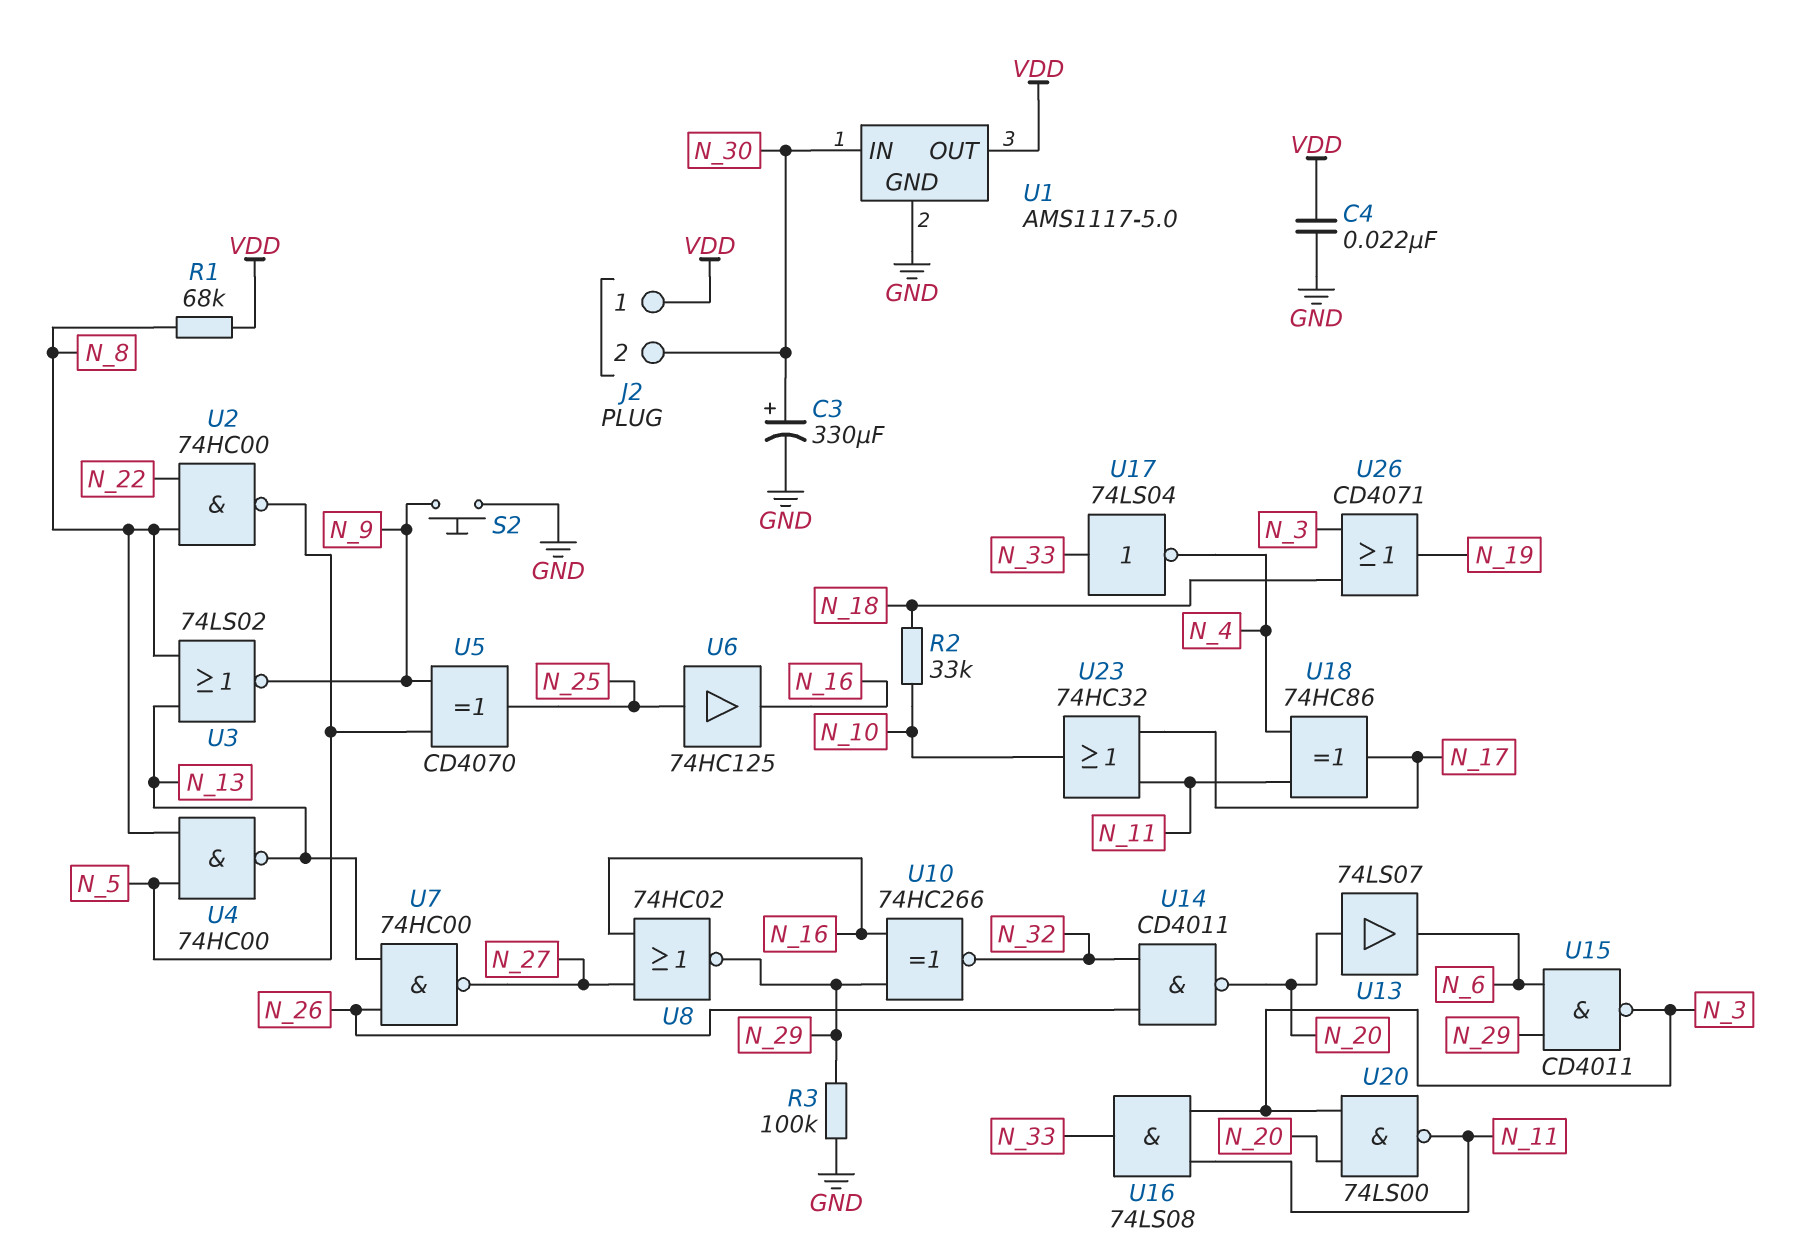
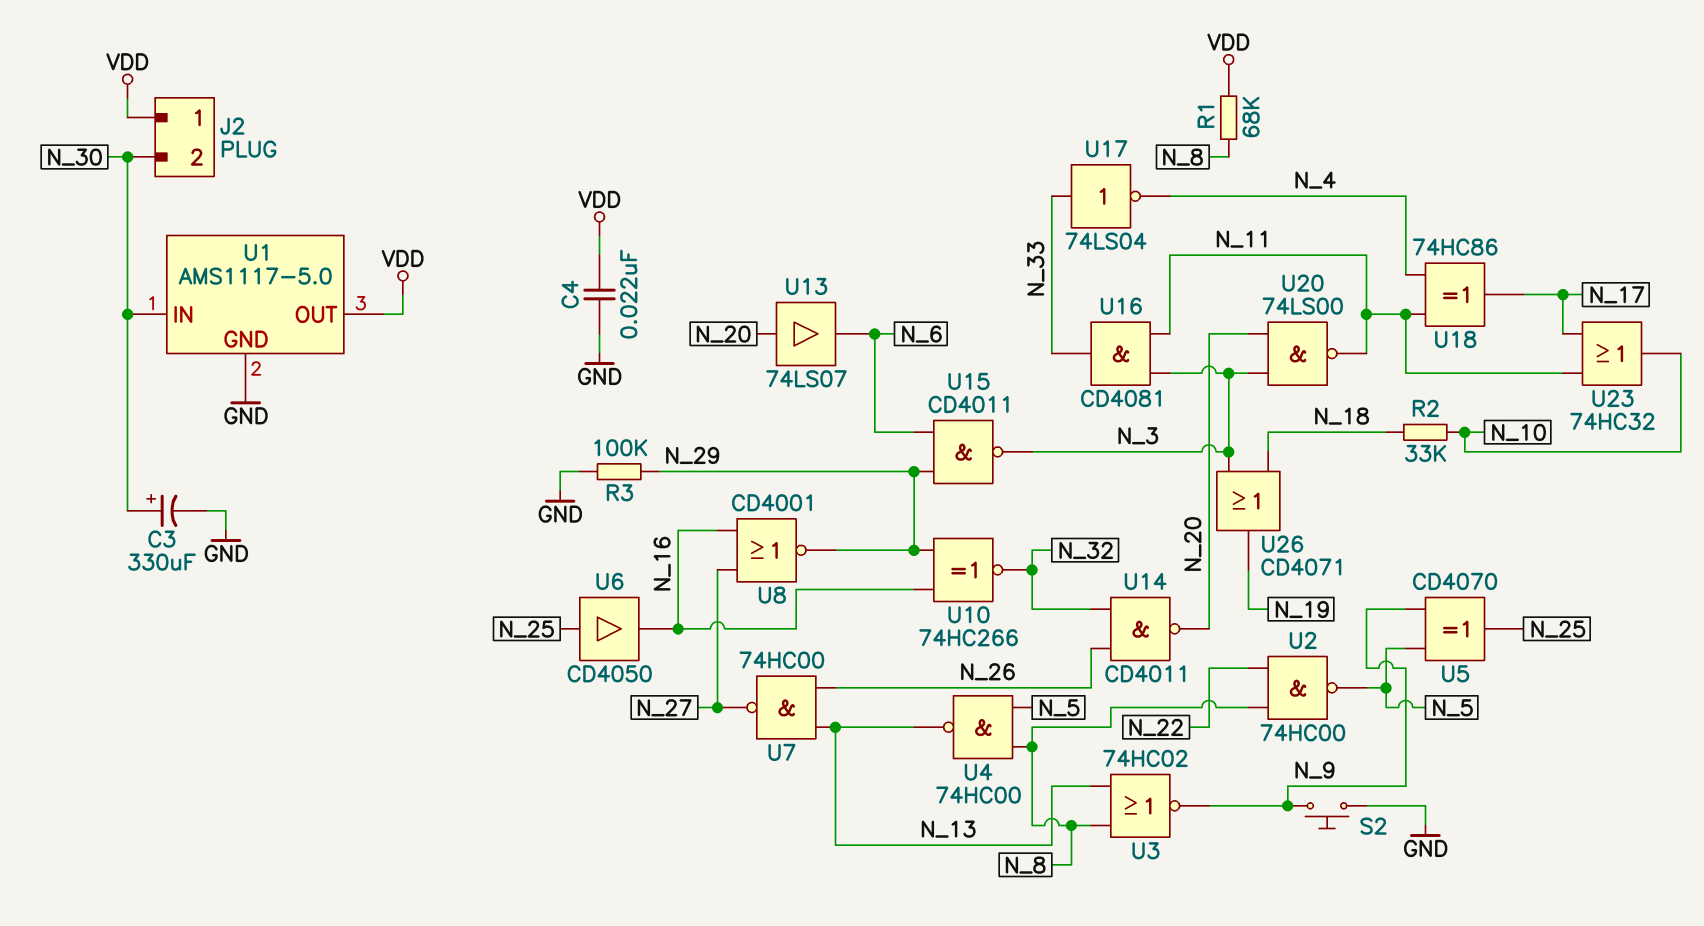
U3: NOR 74LS02 (in N_8, in N_13, out N_9) -> NOR 74HC02 (in N_8, in N_13, out N_9)
U6: buffer 74HC125 (in N_25, out N_16) -> buffer CD4050 (in N_25, out N_16)
U8: NOR 74HC02 (in N_16, in N_27, out N_29) -> NOR CD4001 (in N_16, in N_27, out N_29)
U16: AND 74LS08 (in N_3, in N_11, out N_33) -> AND CD4081 (in N_3, in N_11, out N_33)

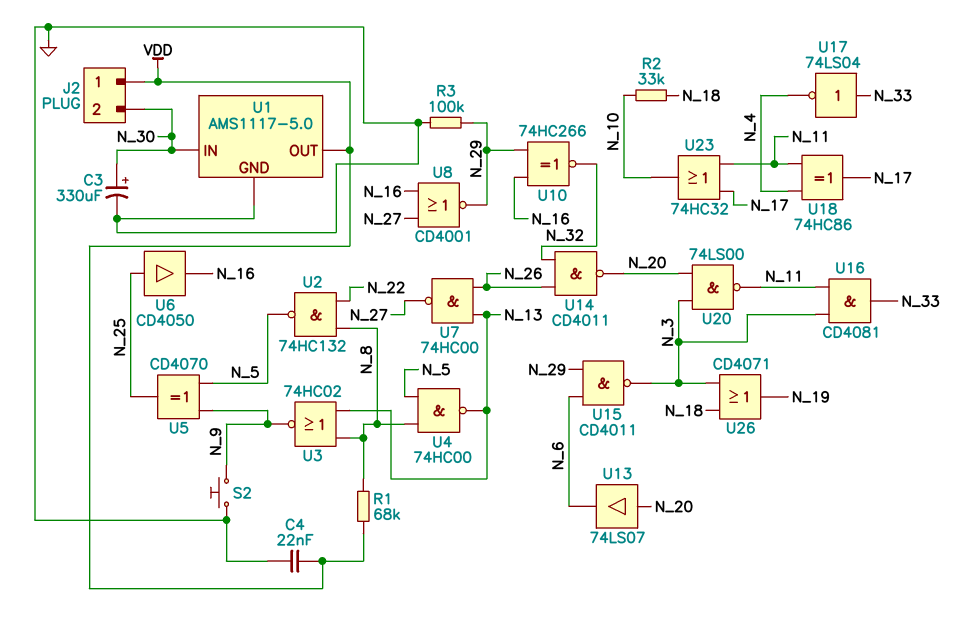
U2: NAND 74HC00 (in N_8, in N_22, out N_5) -> NAND 74HC132 (in N_8, in N_22, out N_5)

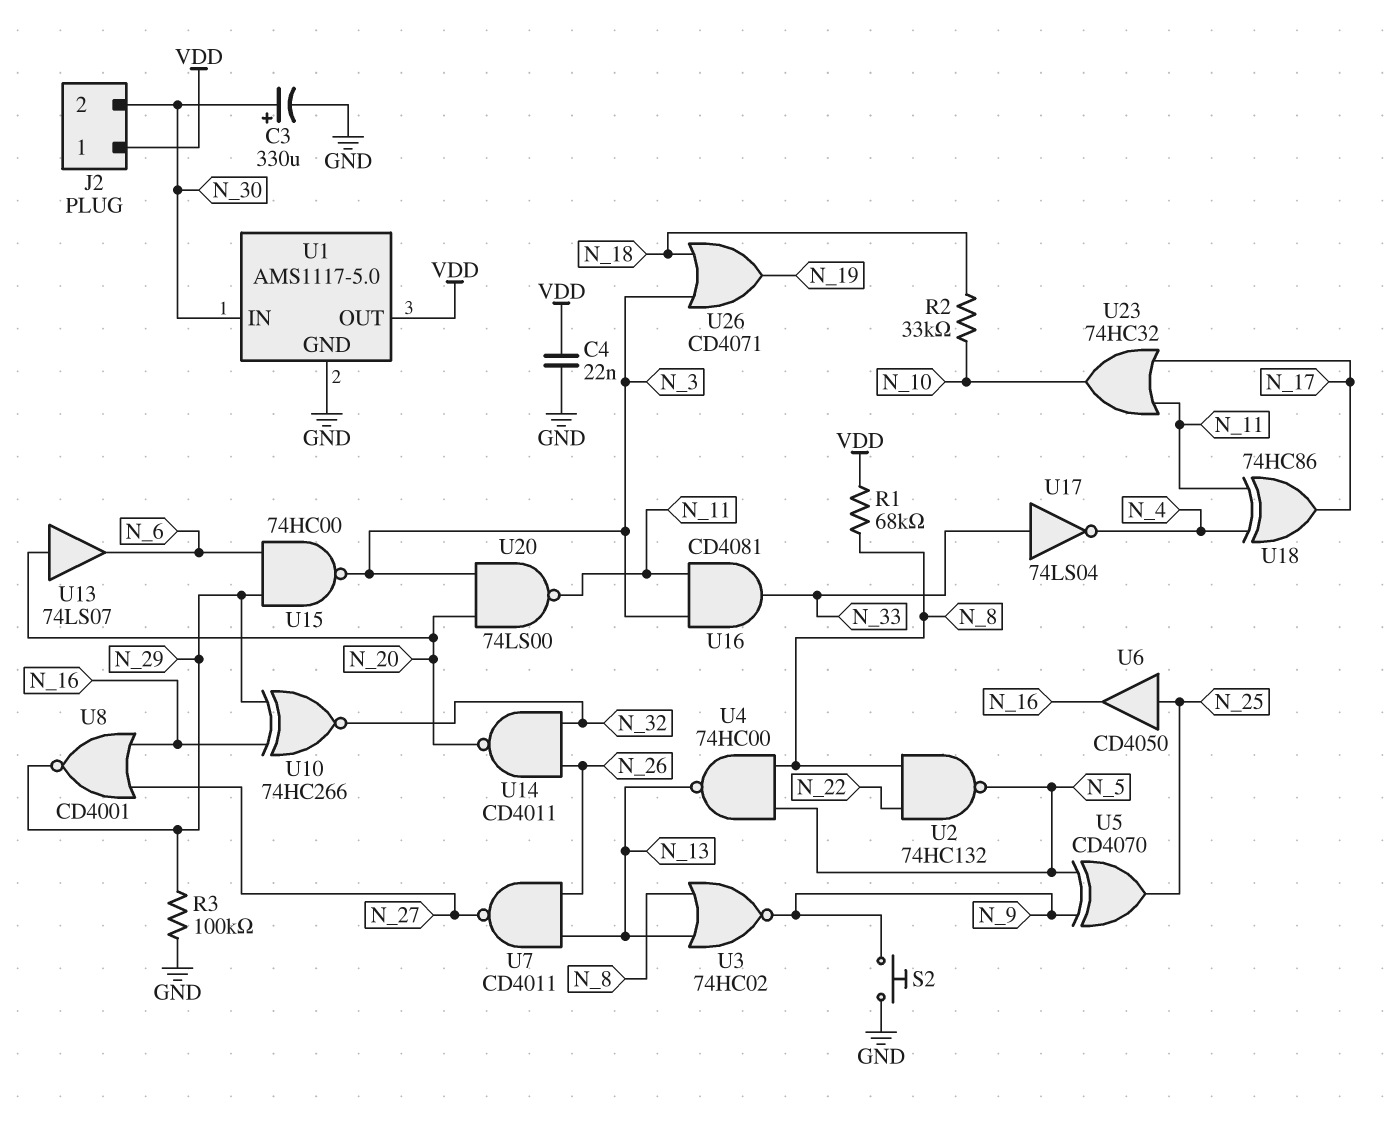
U7: NAND 74HC00 (in N_13, in N_26, out N_27) -> NAND CD4011 (in N_13, in N_26, out N_27)
U15: NAND CD4011 (in N_6, in N_29, out N_3) -> NAND 74HC00 (in N_6, in N_29, out N_3)

